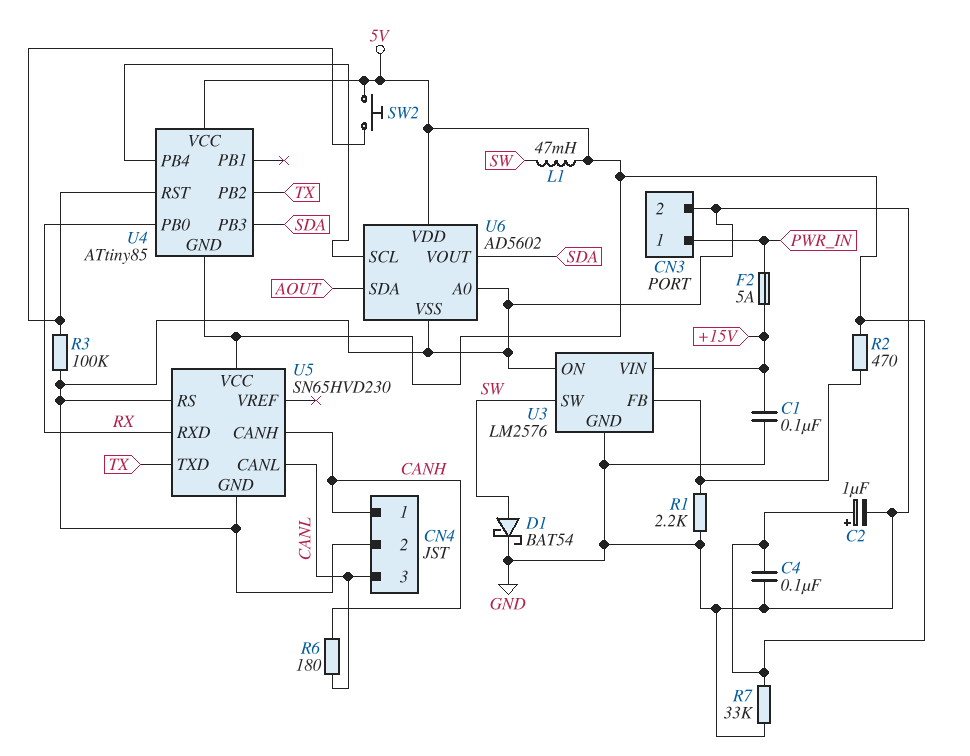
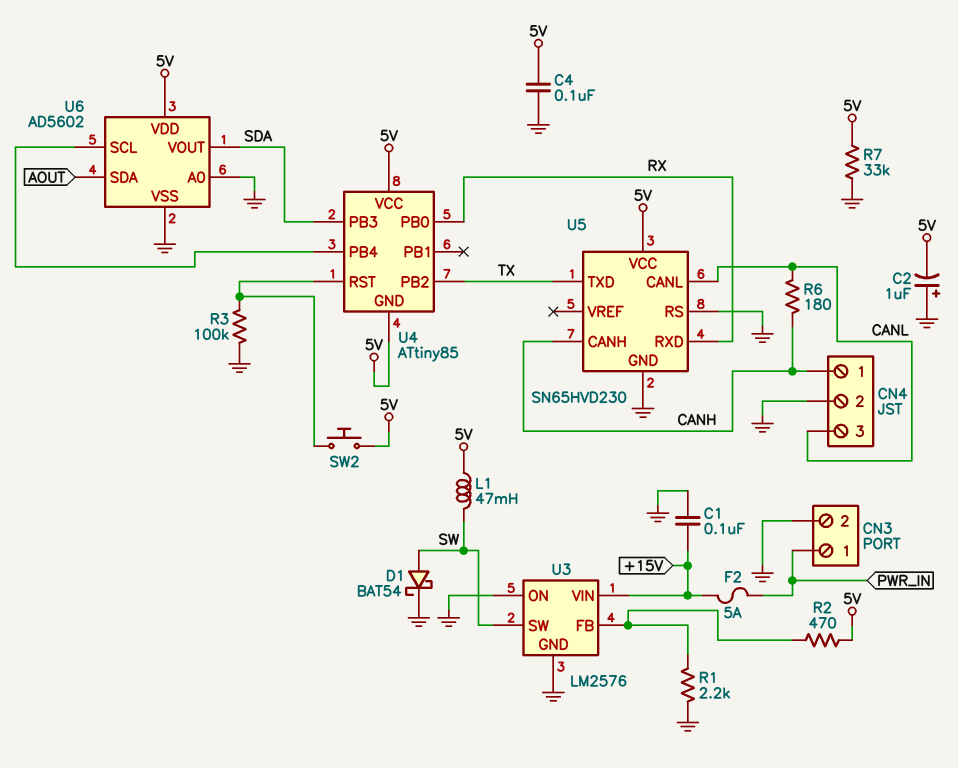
C2: 1uF (plus 5V, minus GND) -> 1uF (plus GND, minus 5V)

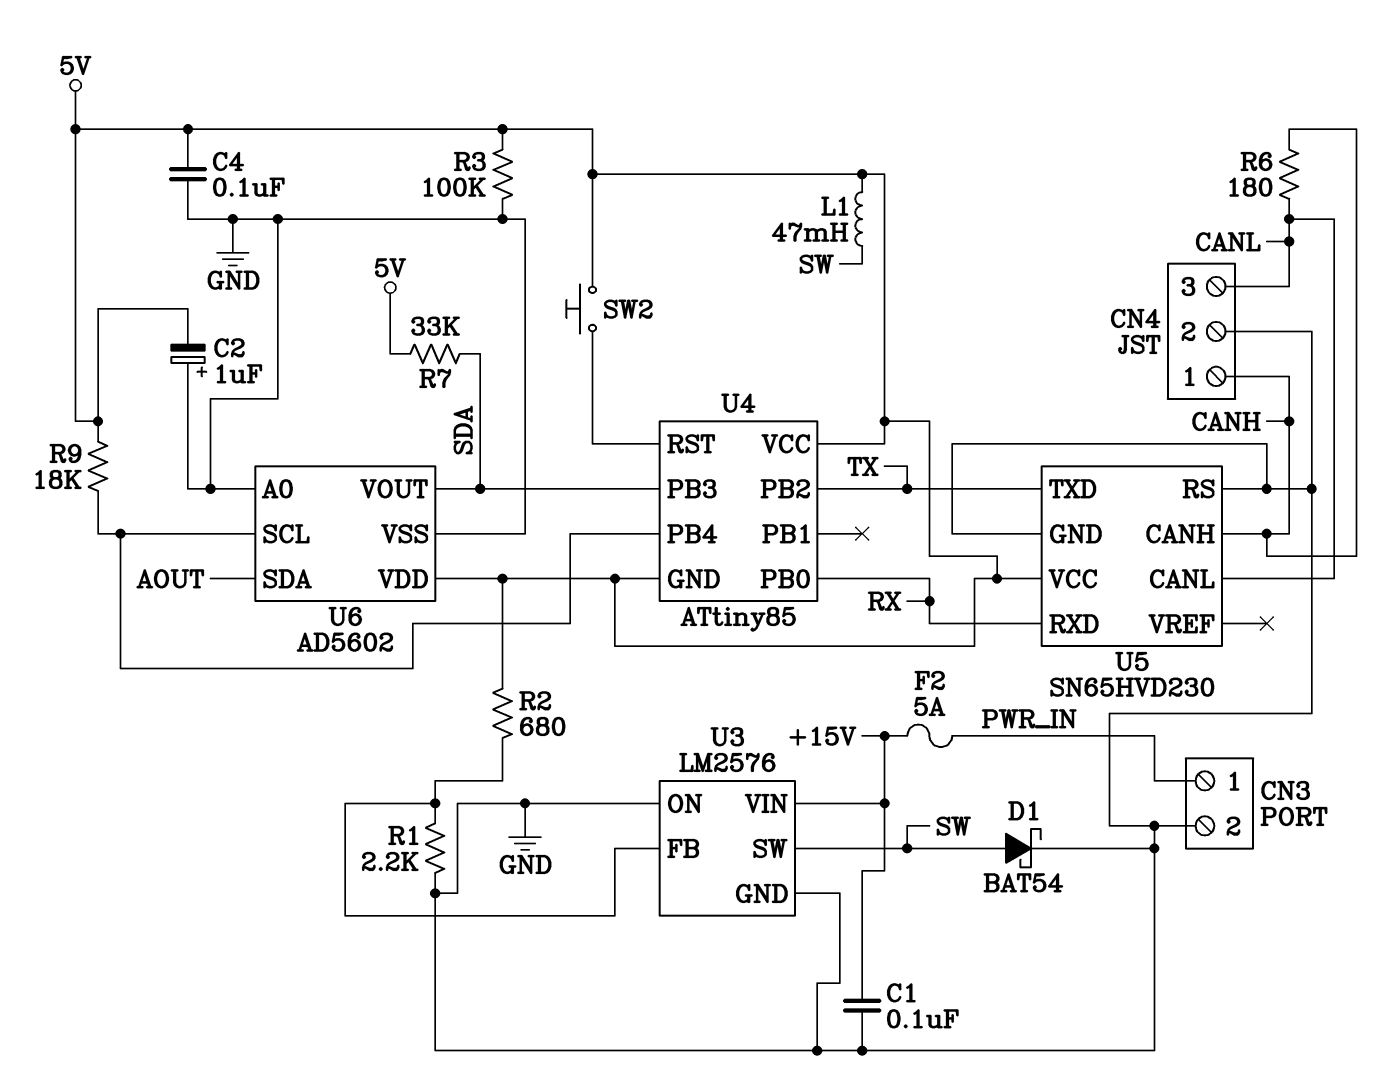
R2: 470 (5V, U3/FB) -> 680 (5V, U3/FB)
R3: 100k (GND, U4/RST) -> 100k (5V, GND)
R7: 33k (5V, GND) -> 33k (5V, SDA)
R9: none -> 18k (5V, U4/PB4)

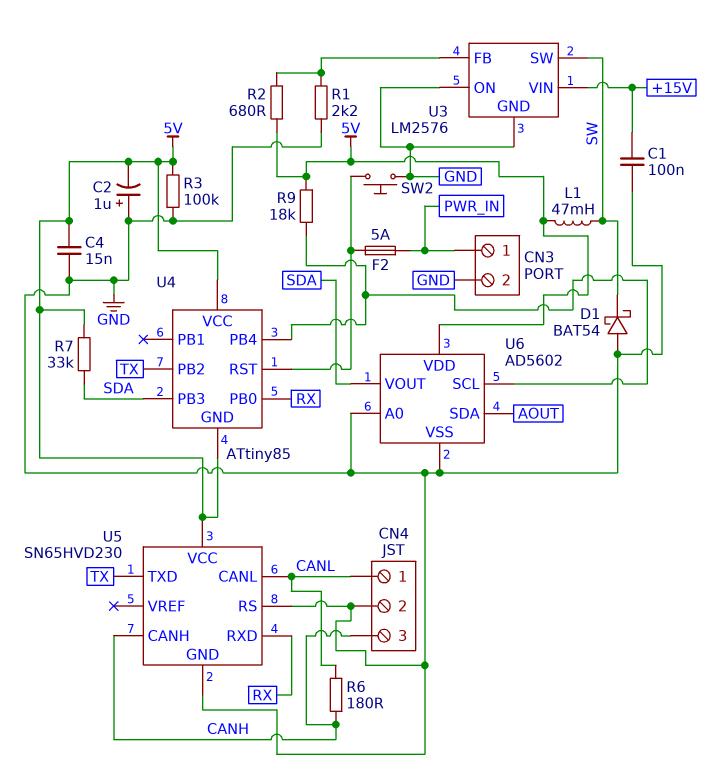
C4: 100nF (5V, GND) -> 15nF (5V, GND)
CN4 pin 1: CANH -> CANL
CN4 pin 3: CANL -> CANH
D1: schottky BAT54 (A SW, K GND) -> schottky BAT54 (A GND, K SW)
F2: 5A (+15V, PWR_IN) -> 5A (PWR_IN, U4/RST)
SW2: button (5V, U4/RST) -> button (GND, U4/RST)

